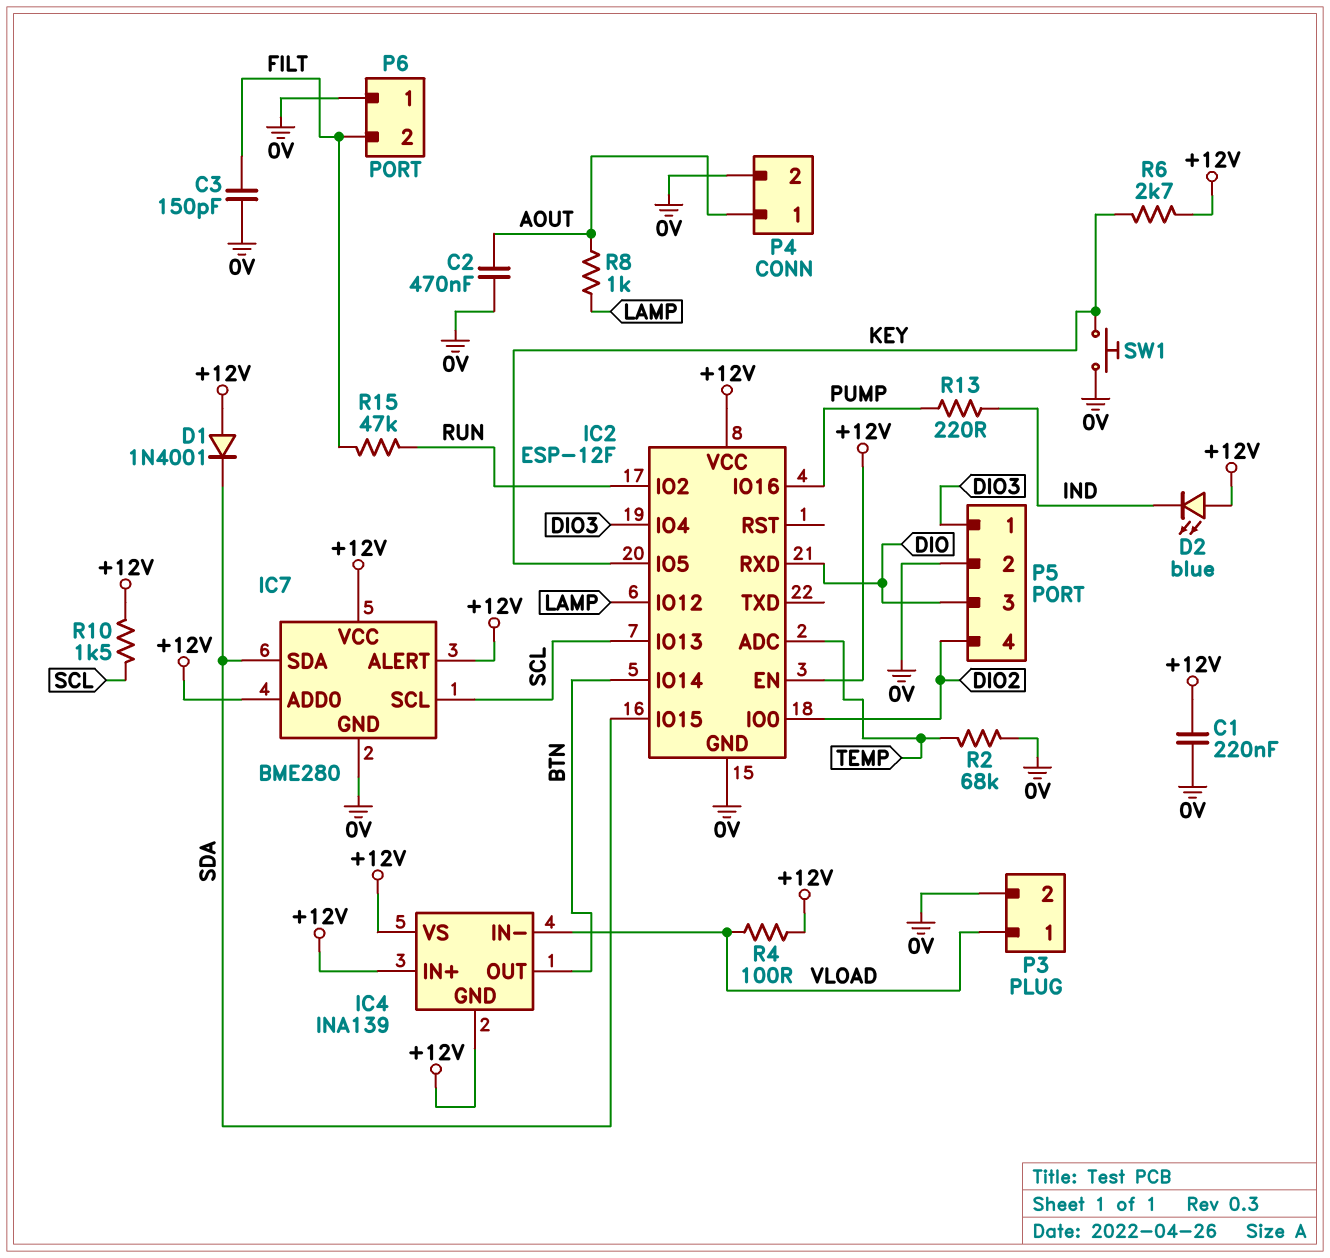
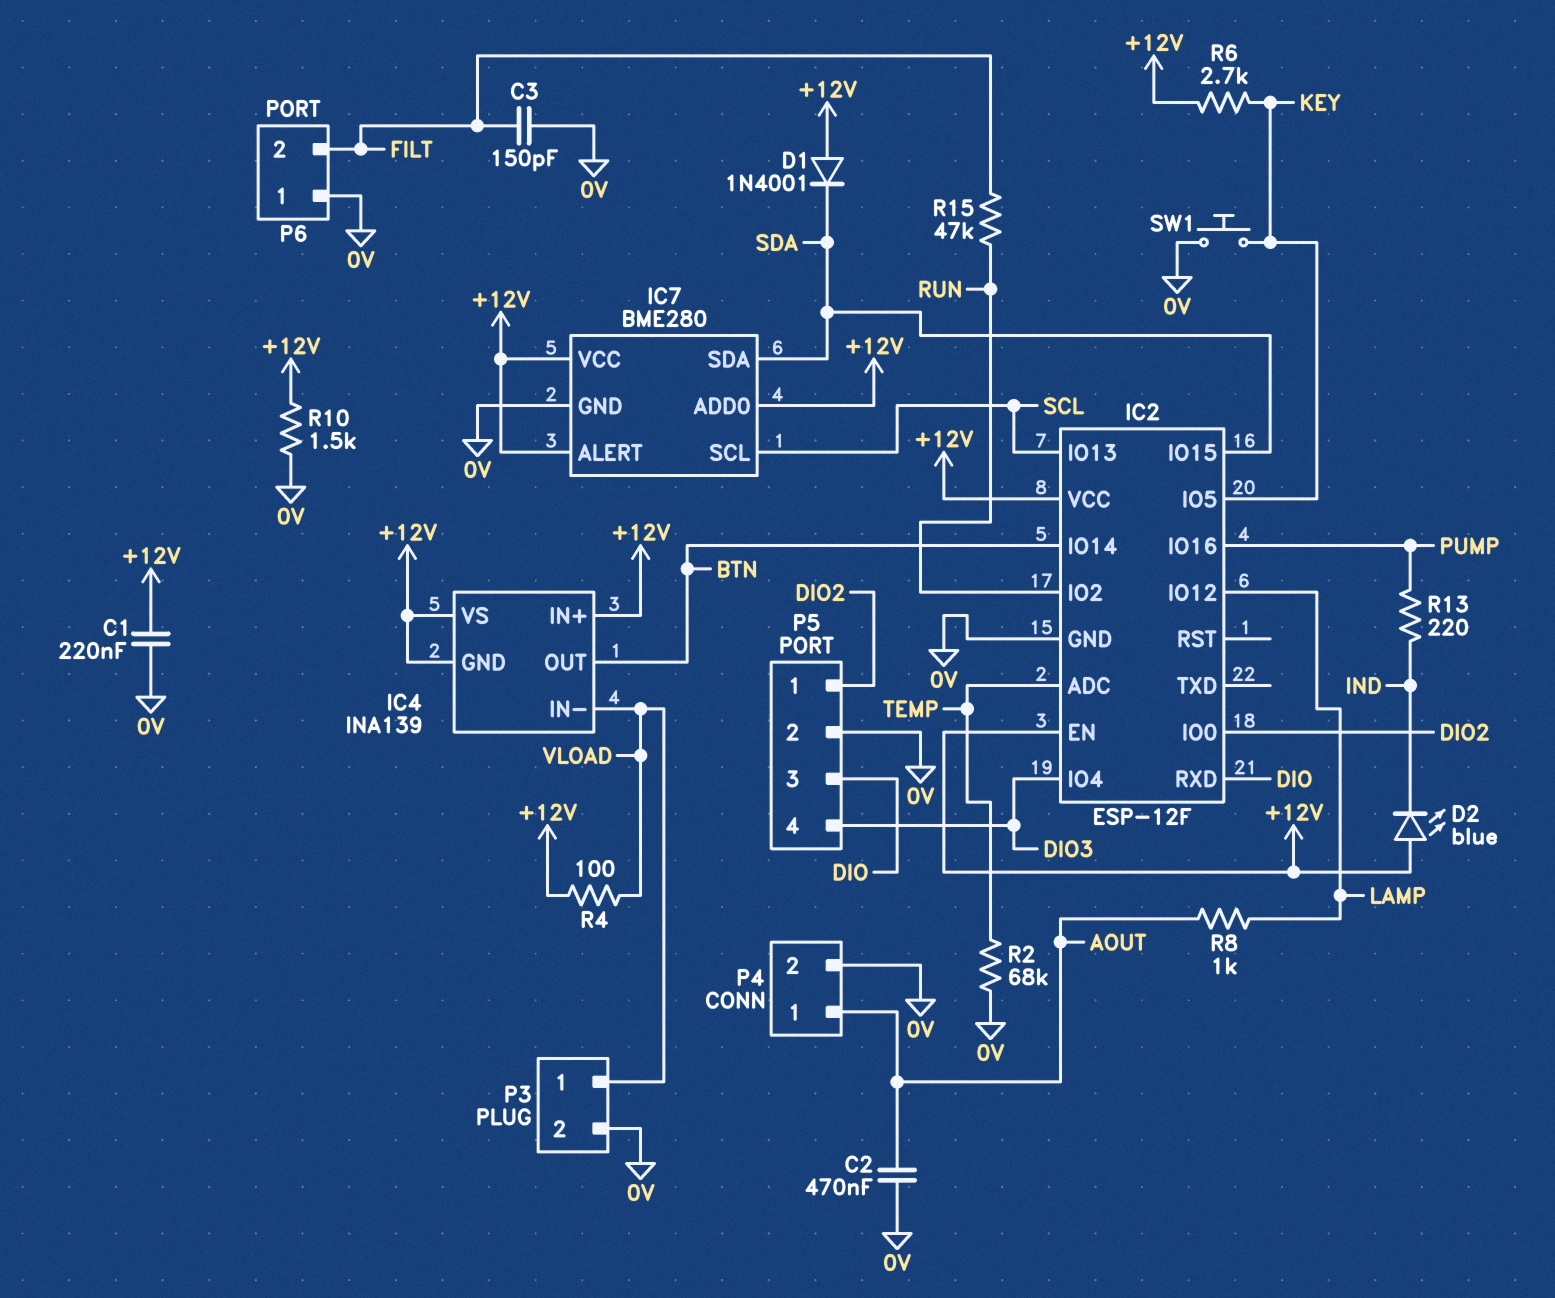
P5 pin 1: DIO3 -> DIO2
P5 pin 4: DIO2 -> DIO3
R10: 1.5k (+12V, SCL) -> 1.5k (+12V, 0V)

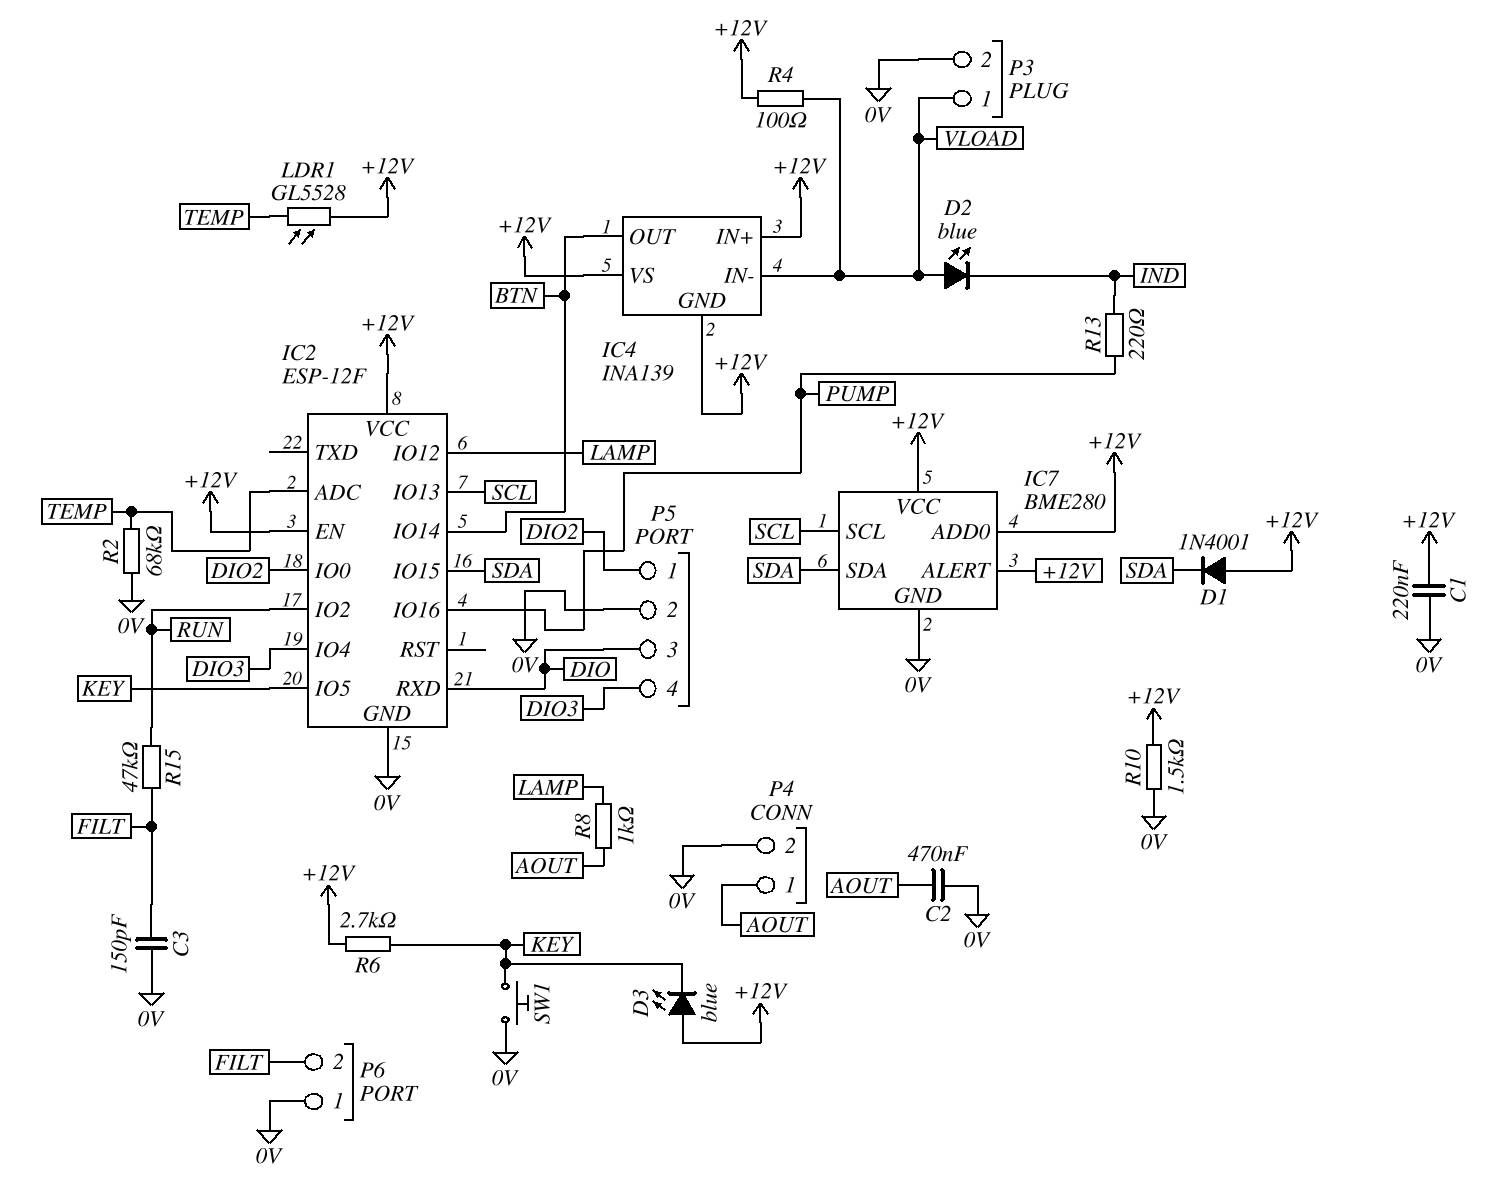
D2: LED blue (A +12V, K IND) -> LED blue (A VLOAD, K IND)
D3: none -> LED blue (A +12V, K KEY)
LDR1: none -> GL5528 (+12V, TEMP)

